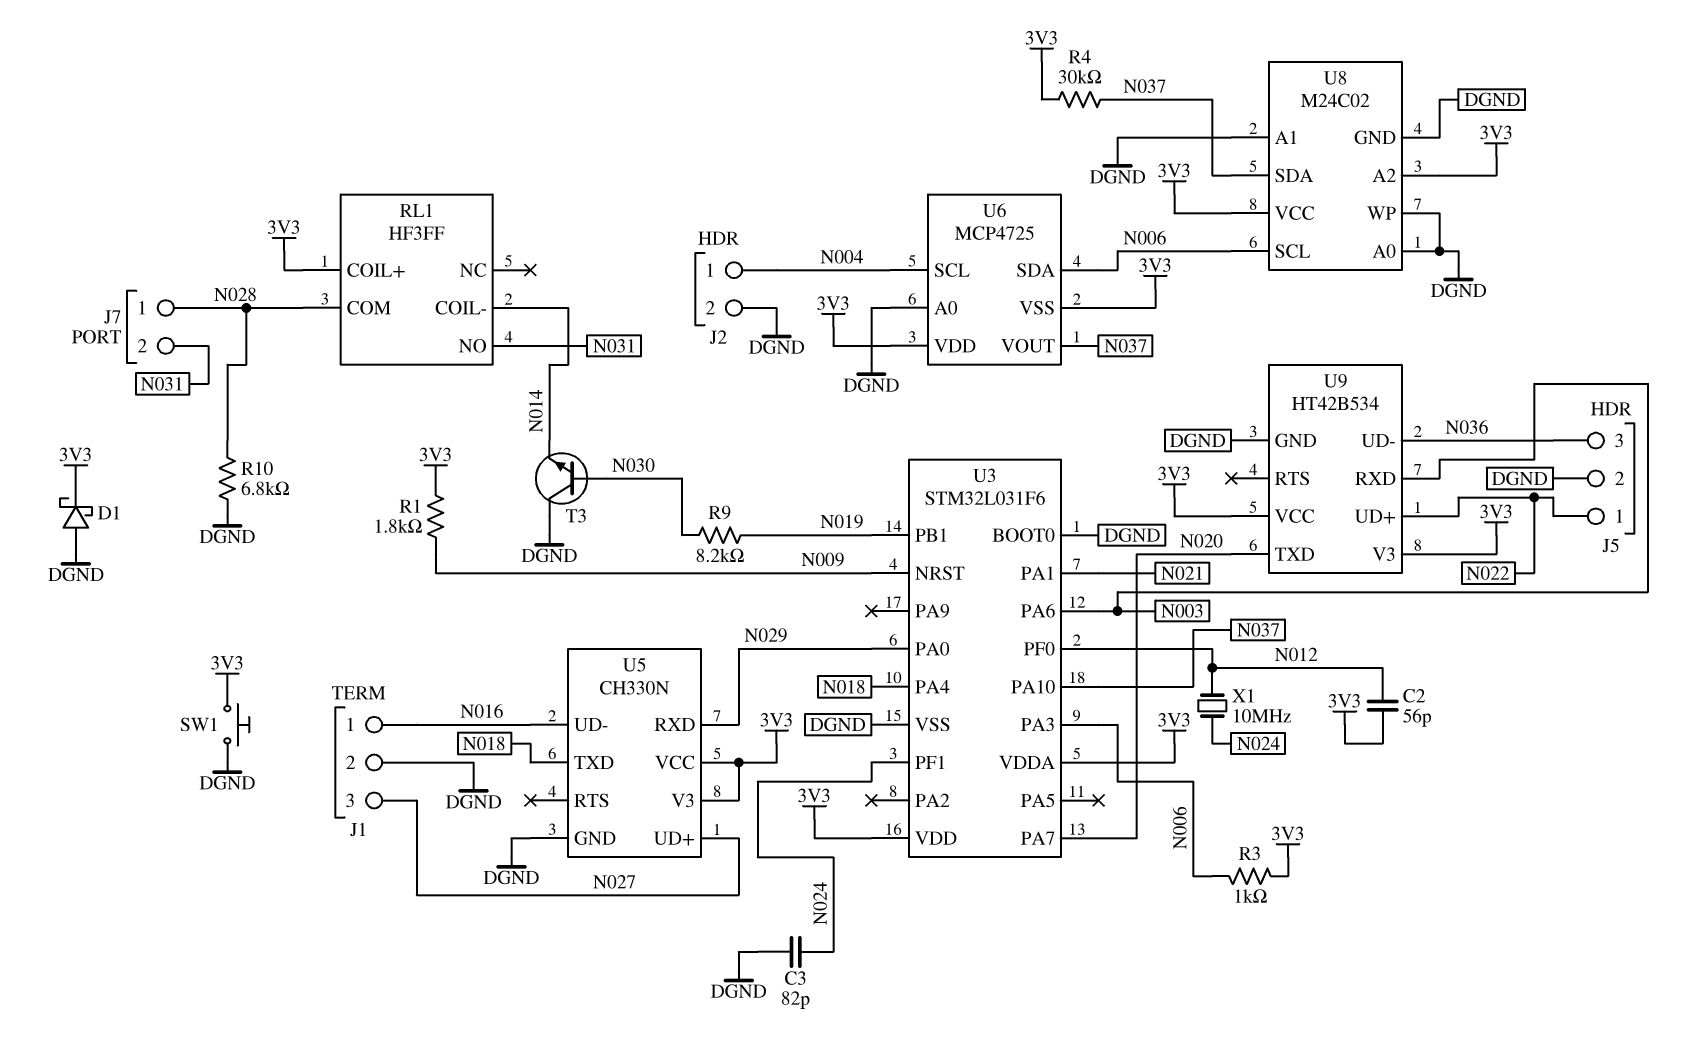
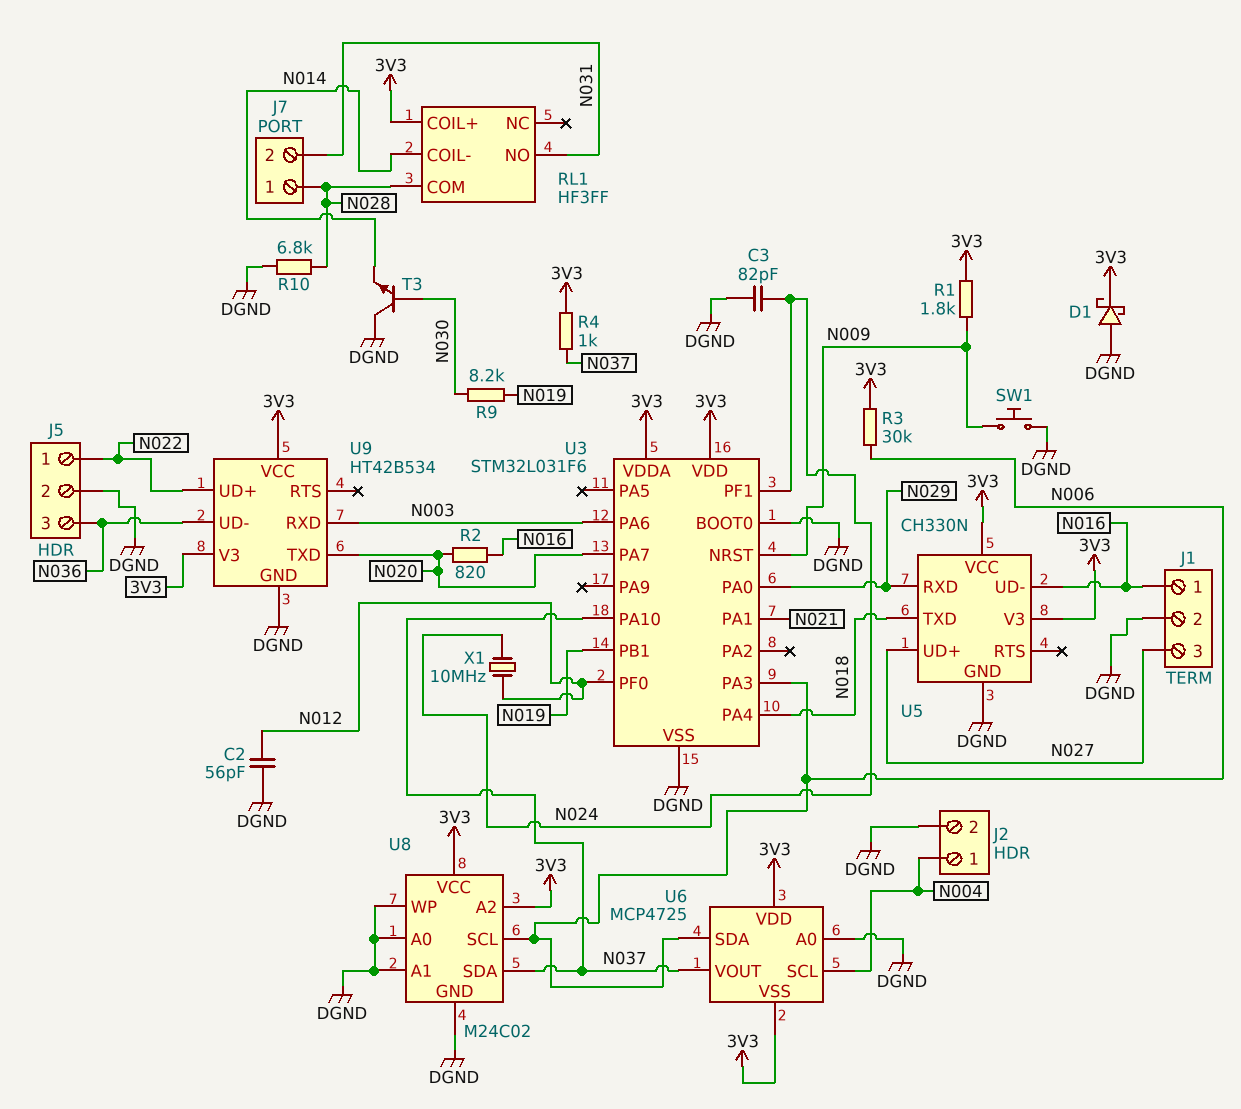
C2: 56pF (3V3, N012) -> 56pF (DGND, N012)
R2: none -> 820 (N016, N020)
R3: 1k (3V3, N006) -> 30k (3V3, N006)
R4: 30k (3V3, N037) -> 1k (3V3, N037)
SW1: button (3V3, DGND) -> button (DGND, N009)

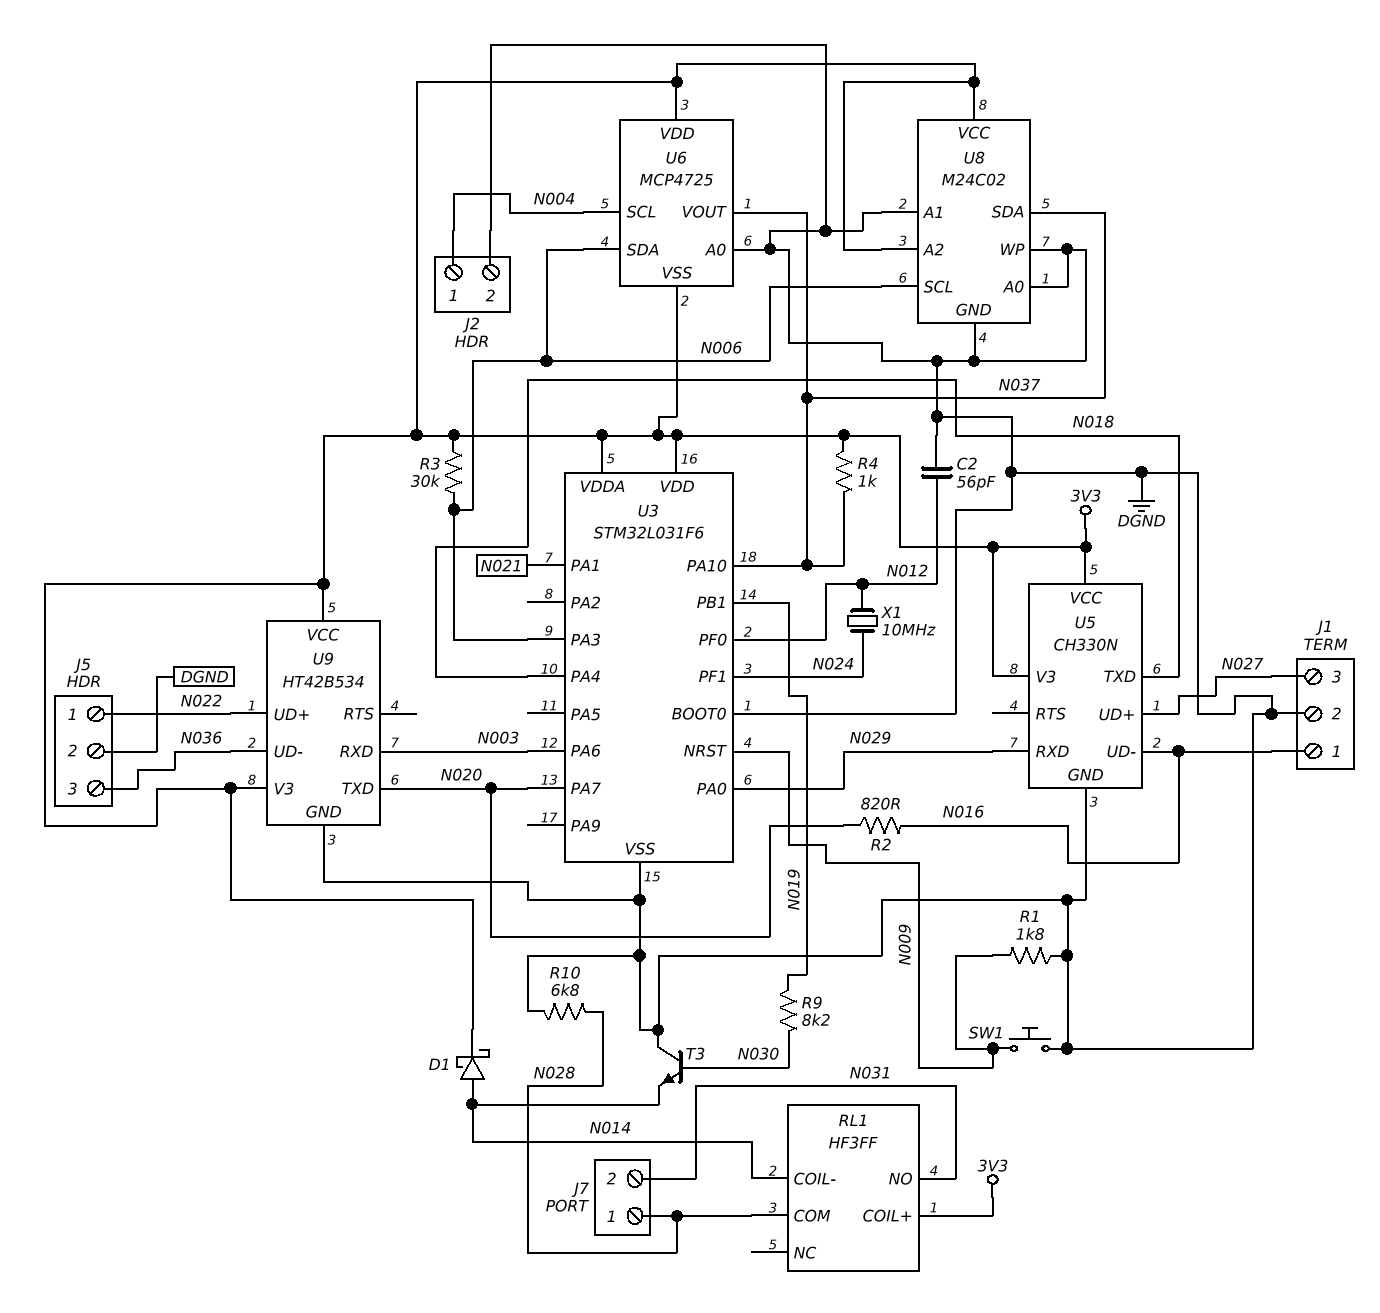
C3: 82pF (DGND, N024) -> none
D1: schottky (A DGND, K 3V3) -> schottky (A N014, K 3V3)
R1: 1.8k (3V3, N009) -> 1.8k (DGND, N009)

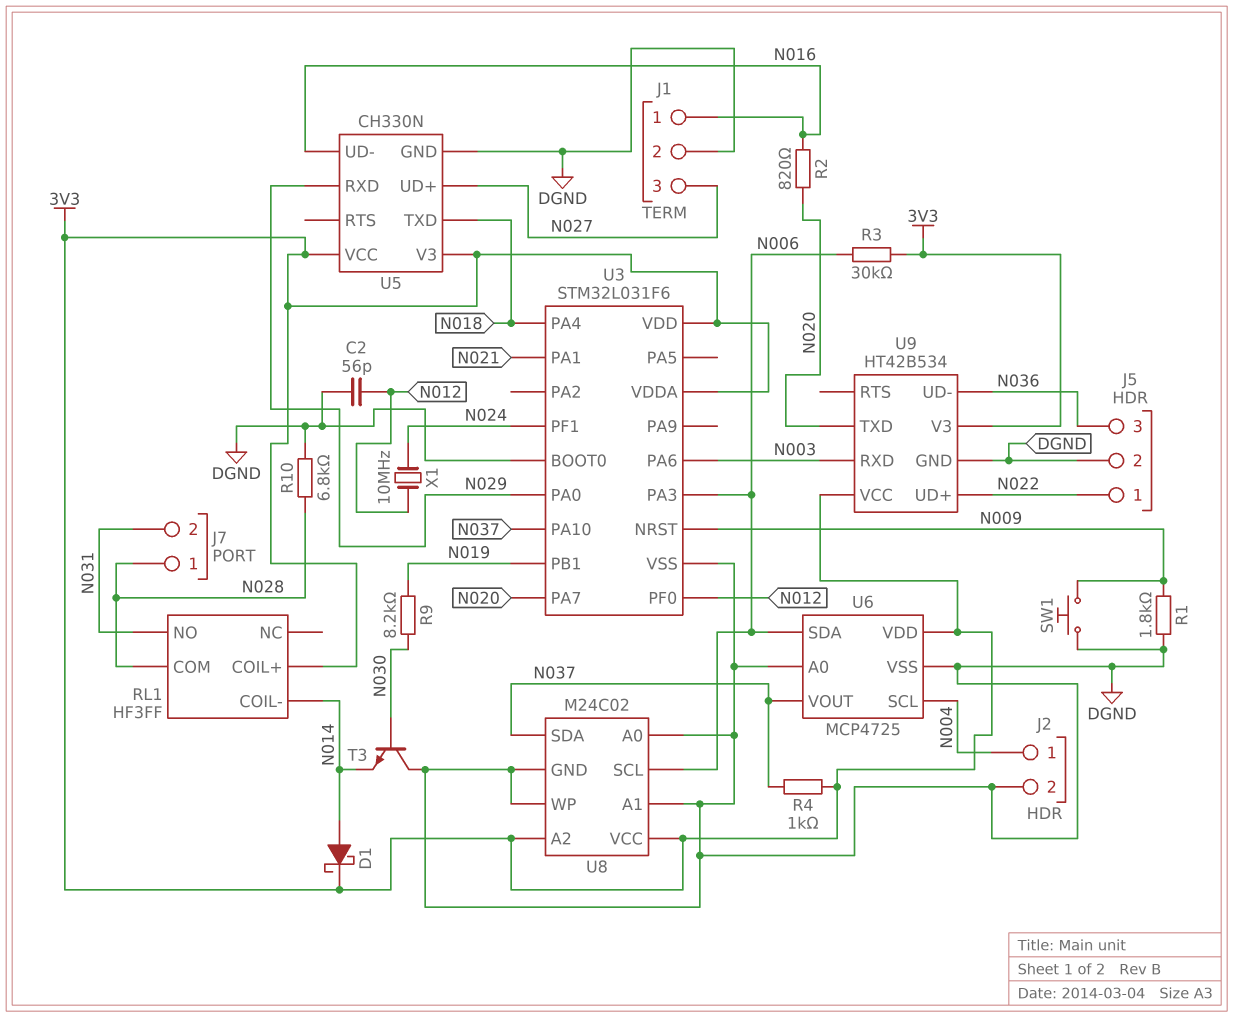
U6 pin VSS: 3V3 -> DGND

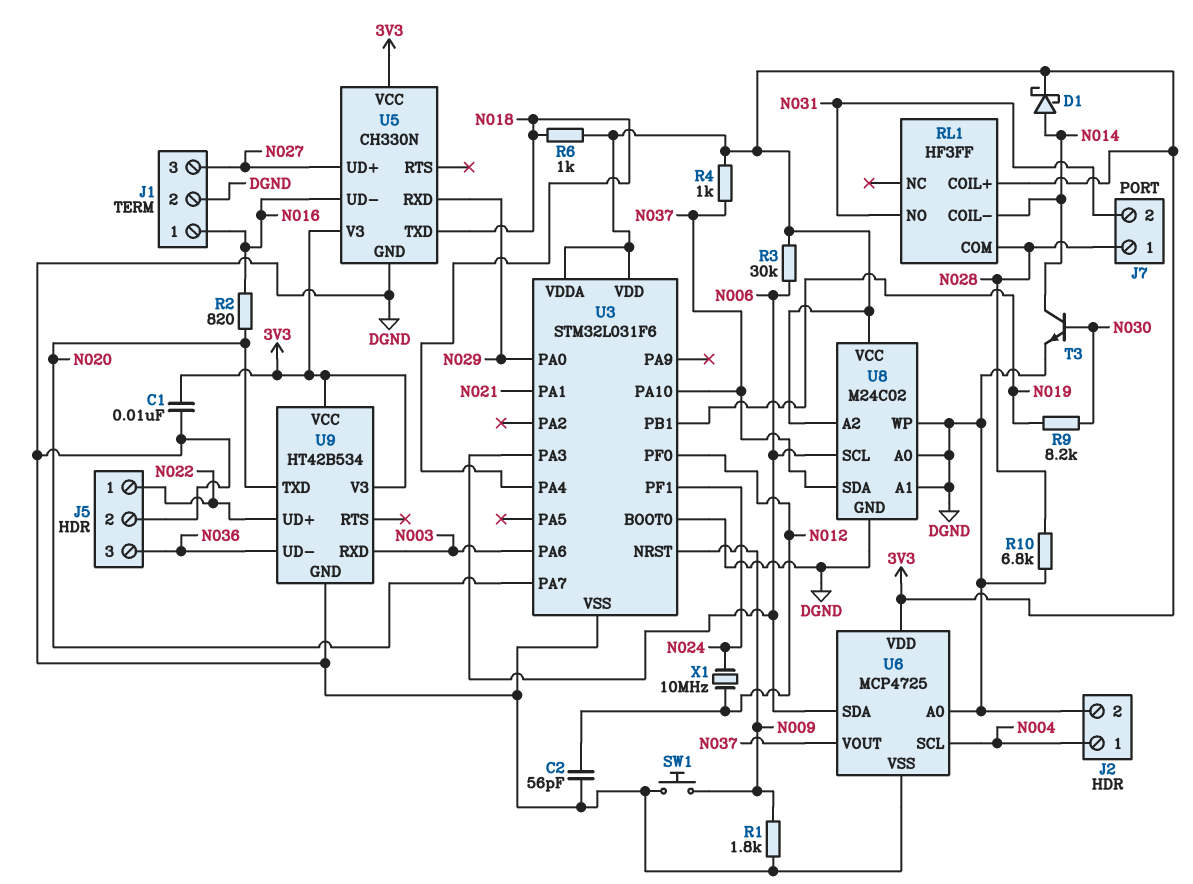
C1: none -> 10nF (3V3, DGND)
R6: none -> 1k (3V3, N018)
T3: NPN (B N030, C DGND, E N014) -> NPN (B N030, C N014, E DGND)

